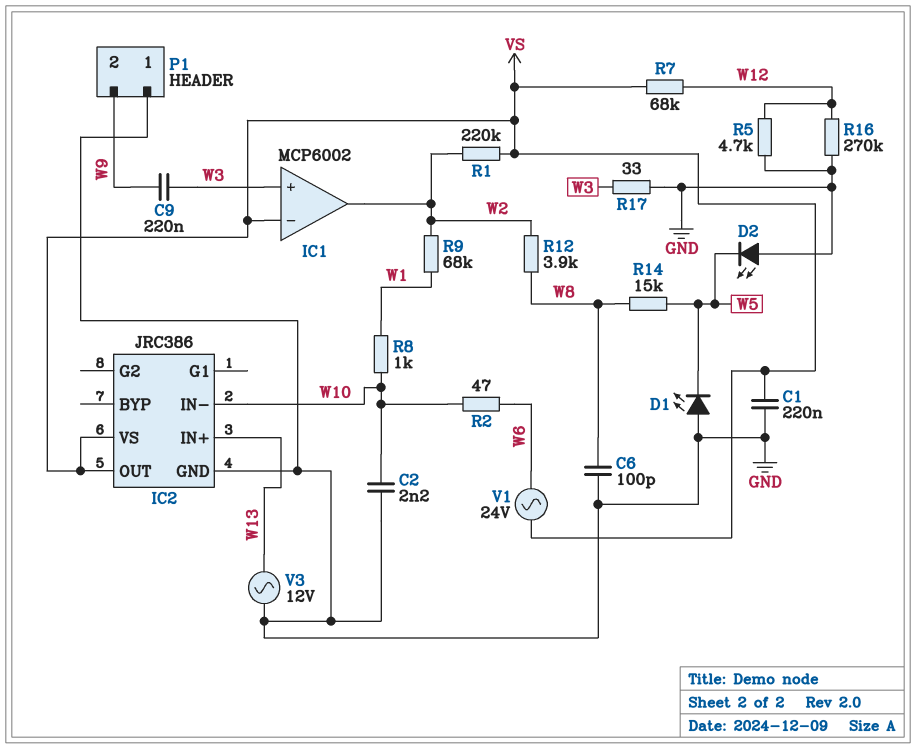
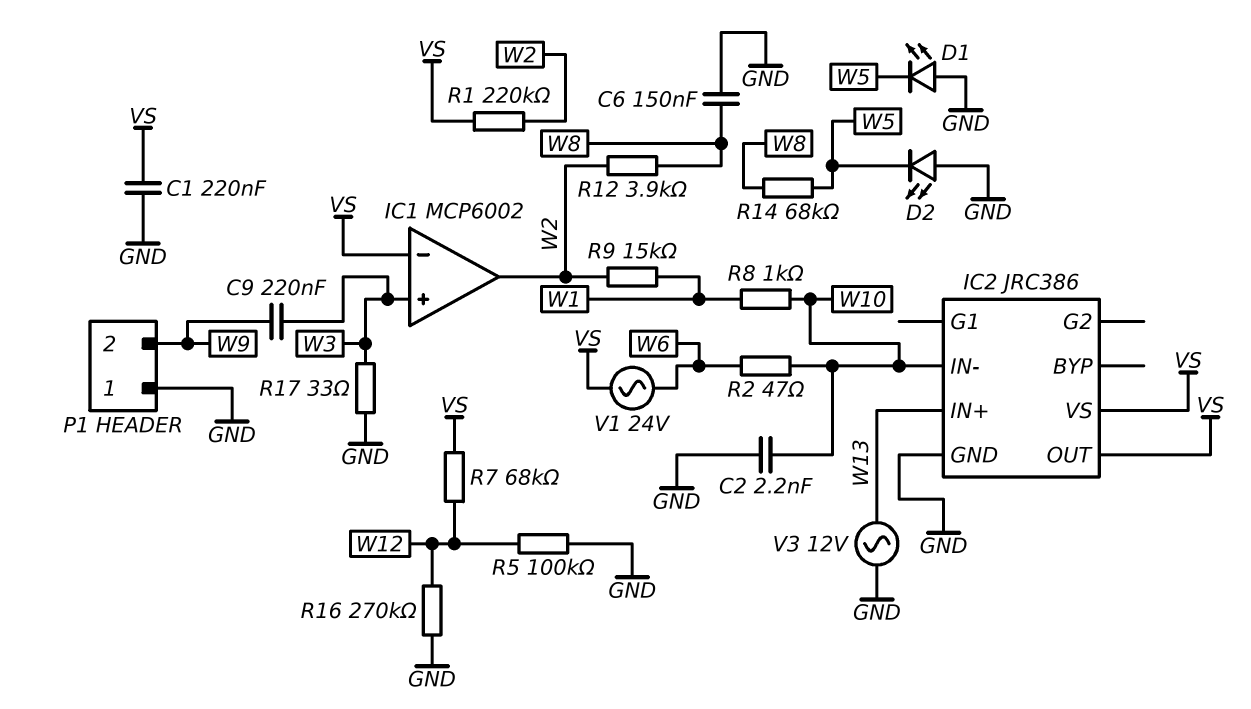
C6: 100pF (GND, W8) -> 150nF (GND, W8)
R5: 4.7k (GND, W12) -> 100k (GND, W12)
R9: 68k (W1, W2) -> 15k (W1, W2)
R14: 15k (W5, W8) -> 68k (W5, W8)

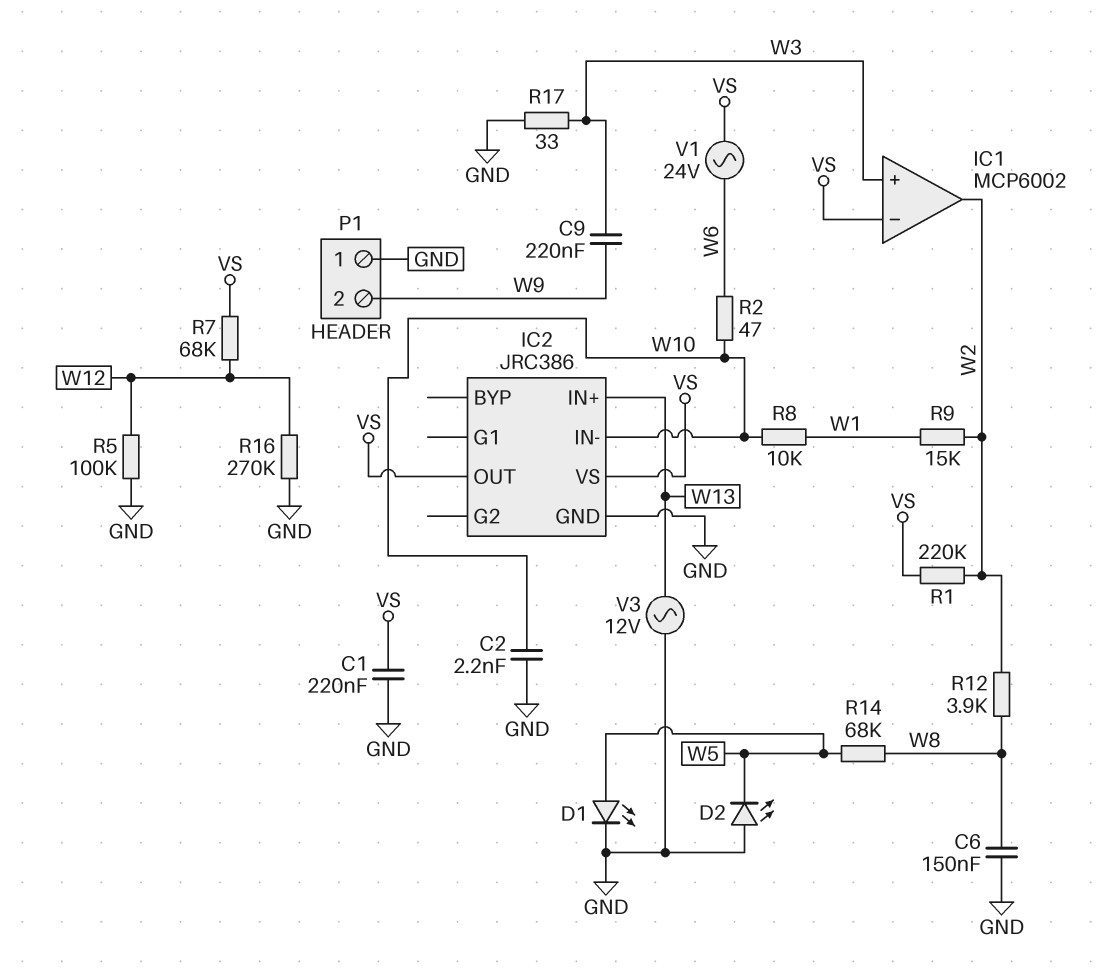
D1: LED (A GND, K W5) -> LED (A W5, K GND)
R8: 1k (W1, W10) -> 10k (W1, W10)

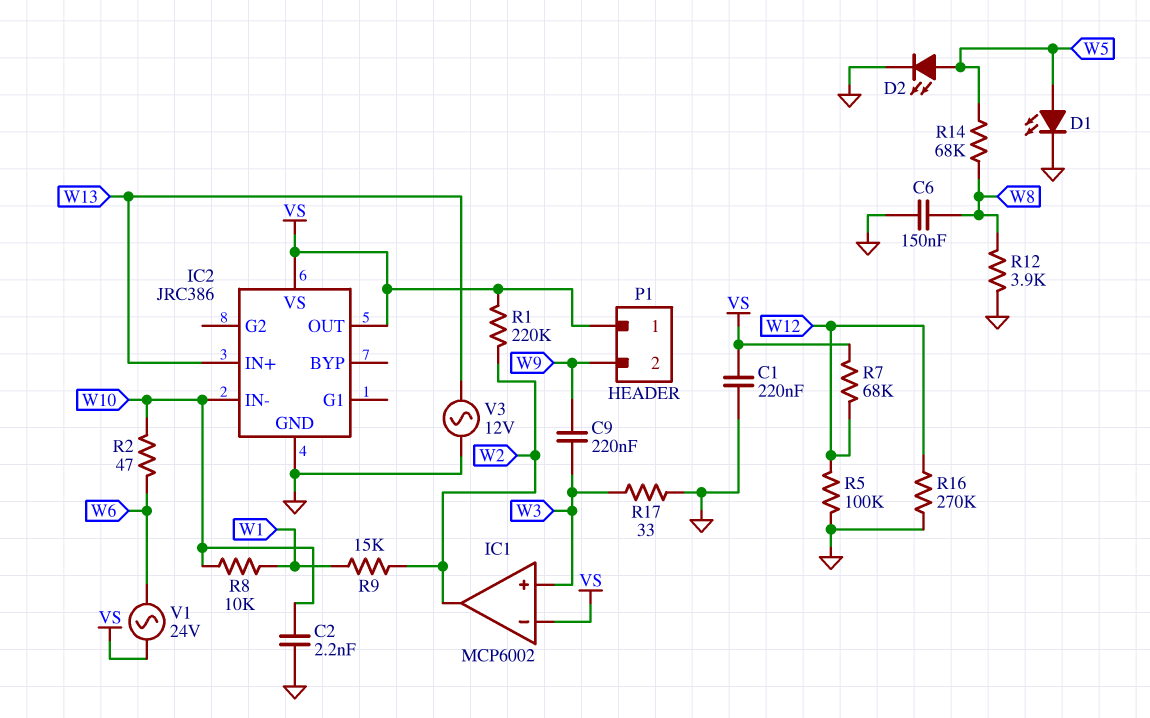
D2: LED (A GND, K W5) -> LED (A W5, K GND)
P1 pin 1: GND -> VS
R12: 3.9k (W2, W8) -> 3.9k (GND, W8)

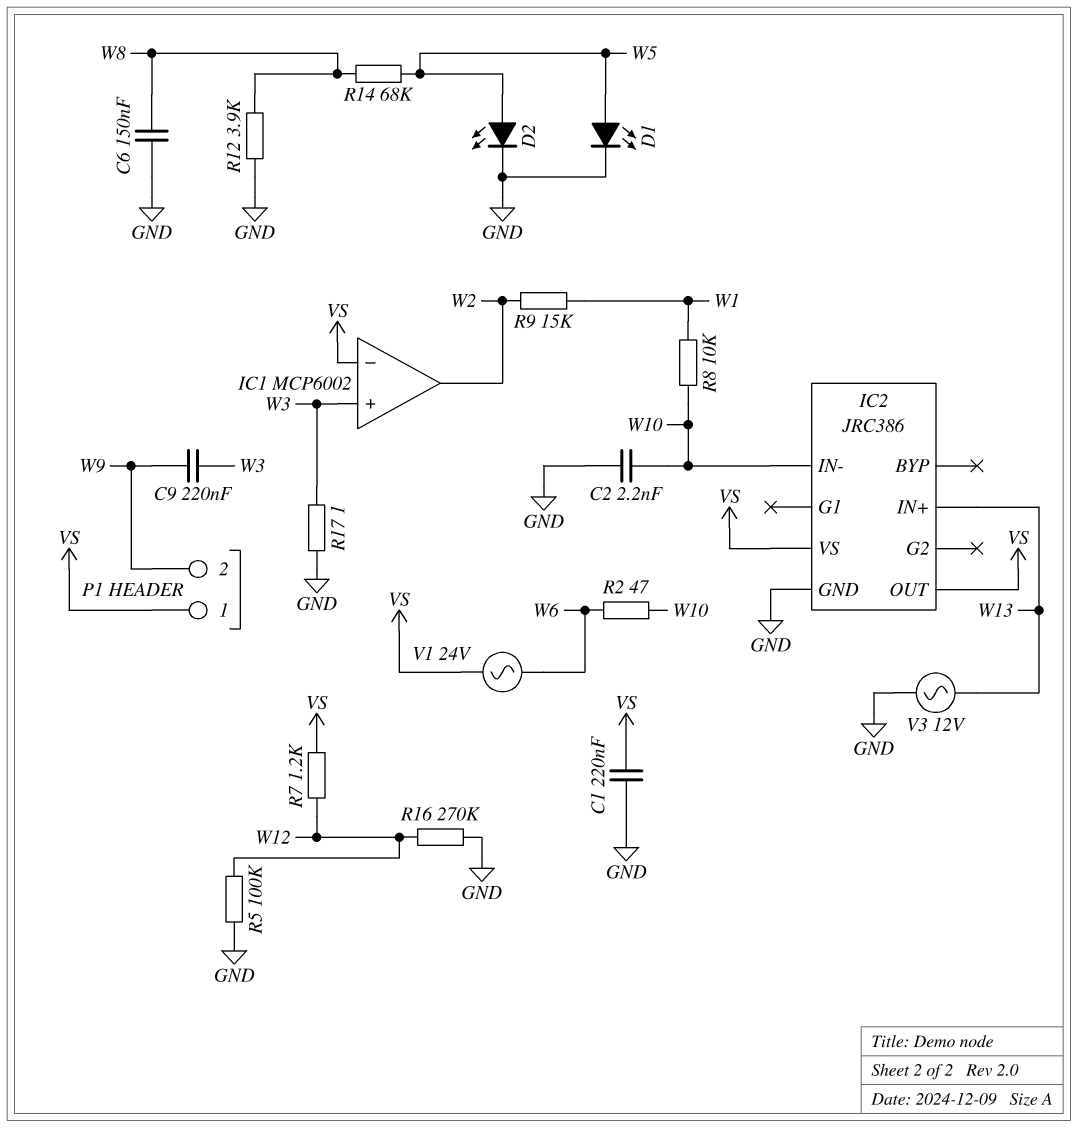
R1: 220k (VS, W2) -> none
R7: 68k (VS, W12) -> 1.2k (VS, W12)
R17: 33 (GND, W3) -> 1 (GND, W3)

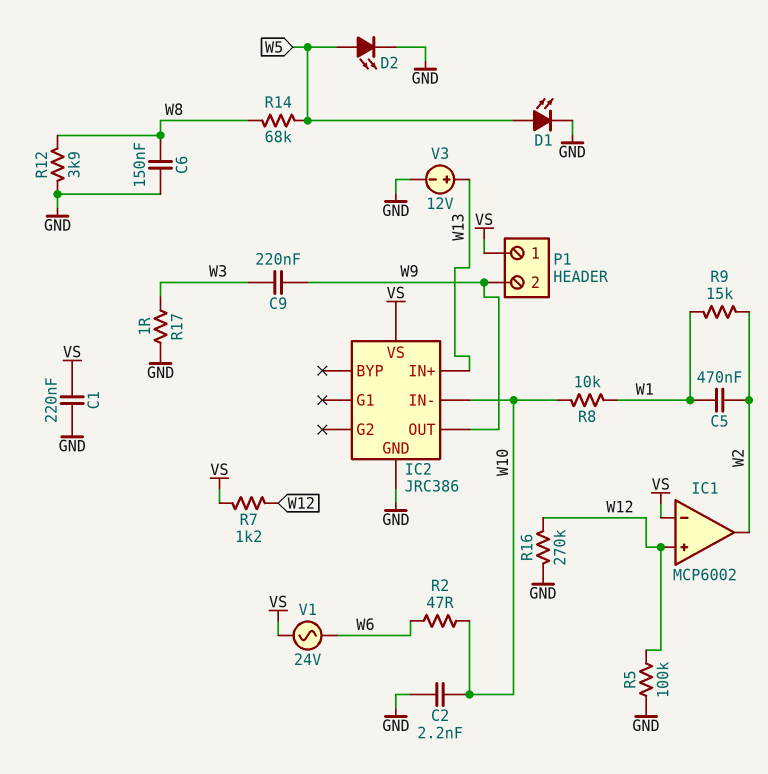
C5: none -> 470nF (W1, W2)
IC1 pin in+: W3 -> W12
IC2 pin OUT: VS -> W9
V3: AC 12V (GND, W13) -> 12V (plus W13, minus GND)

